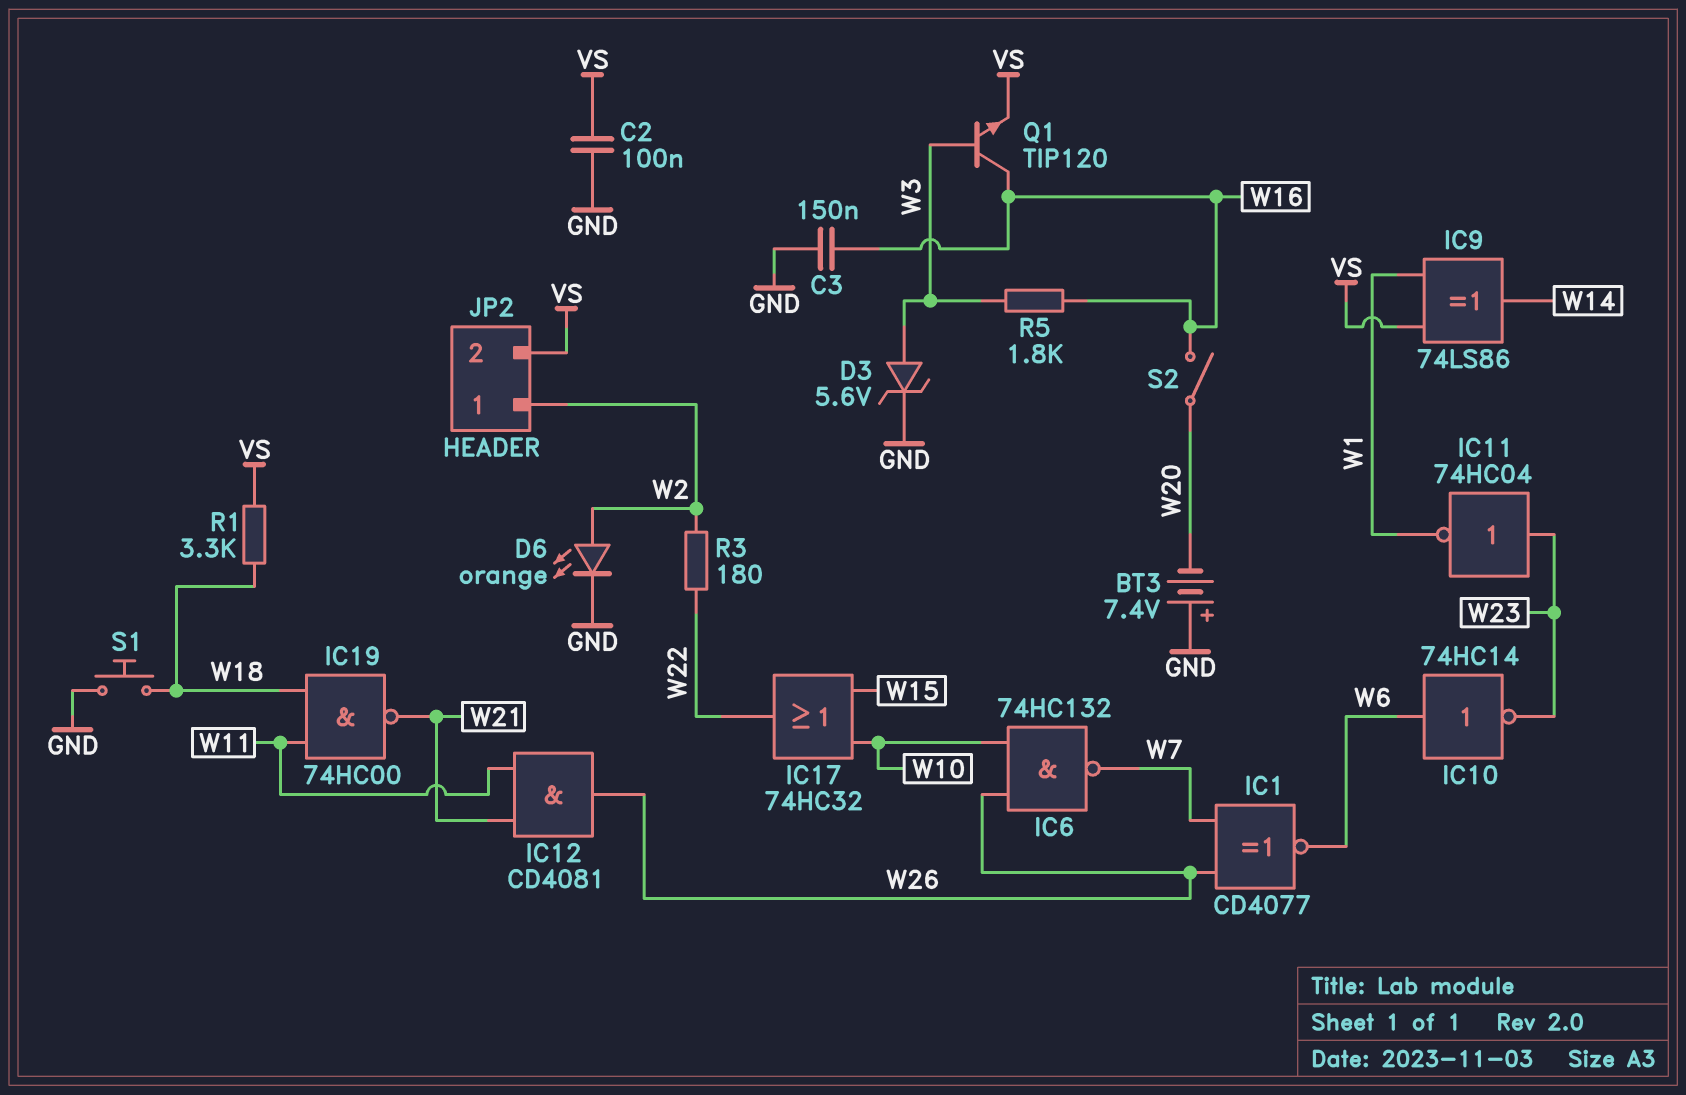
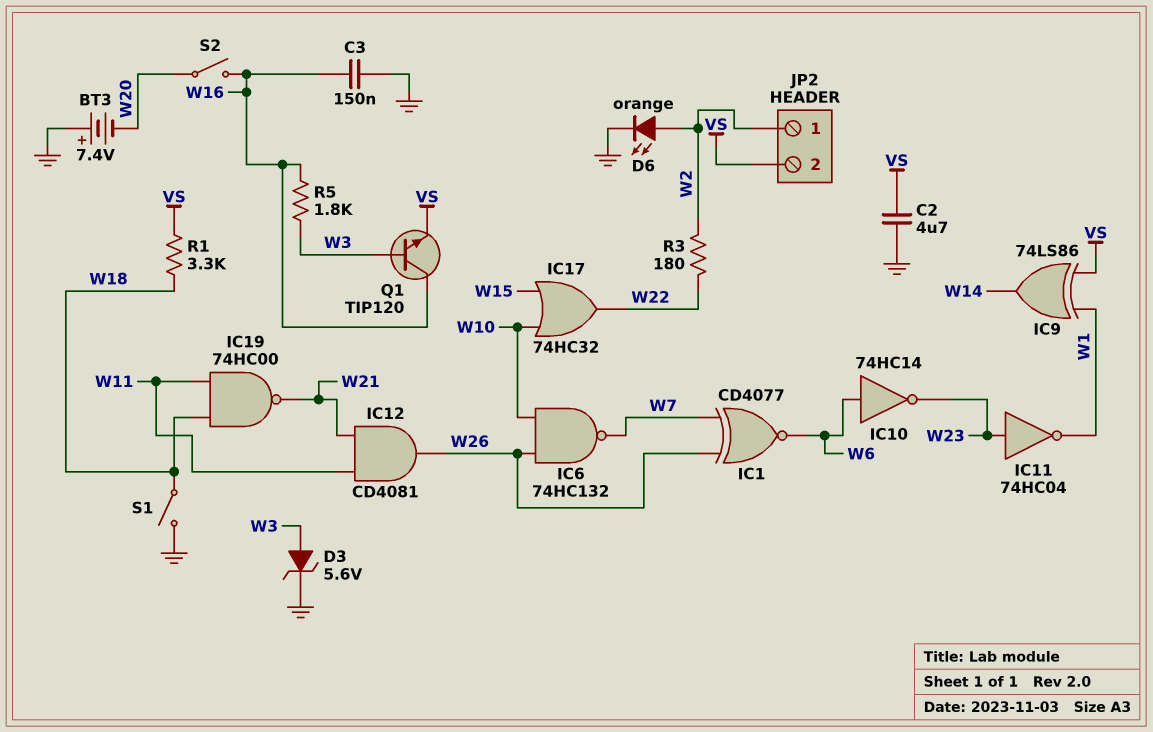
C2: 100nF (GND, VS) -> 4.7uF (GND, VS)
S1: button (GND, W18) -> switch (GND, W18)

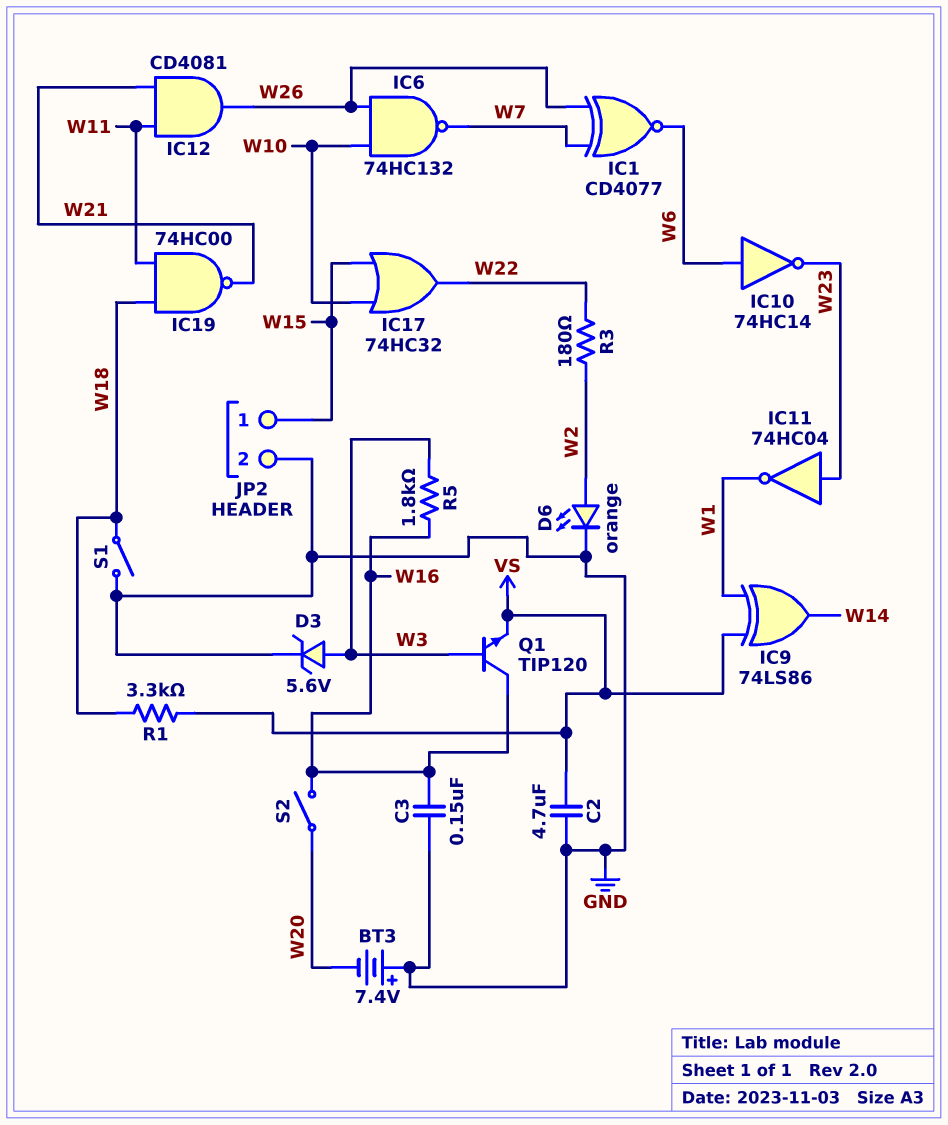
JP2 pin 1: W2 -> W15
JP2 pin 2: VS -> GND

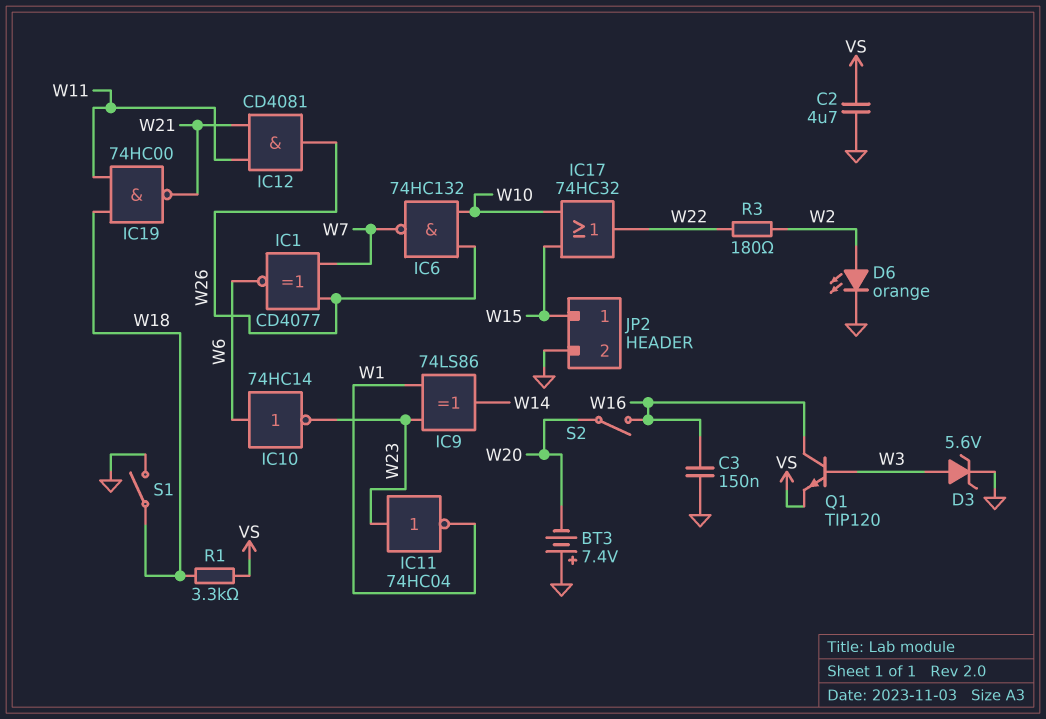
IC9: XOR 74LS86 (in VS, in W1, out W14) -> XOR 74LS86 (in W1, in W23, out W14)
R5: 1.8k (W3, W16) -> none

